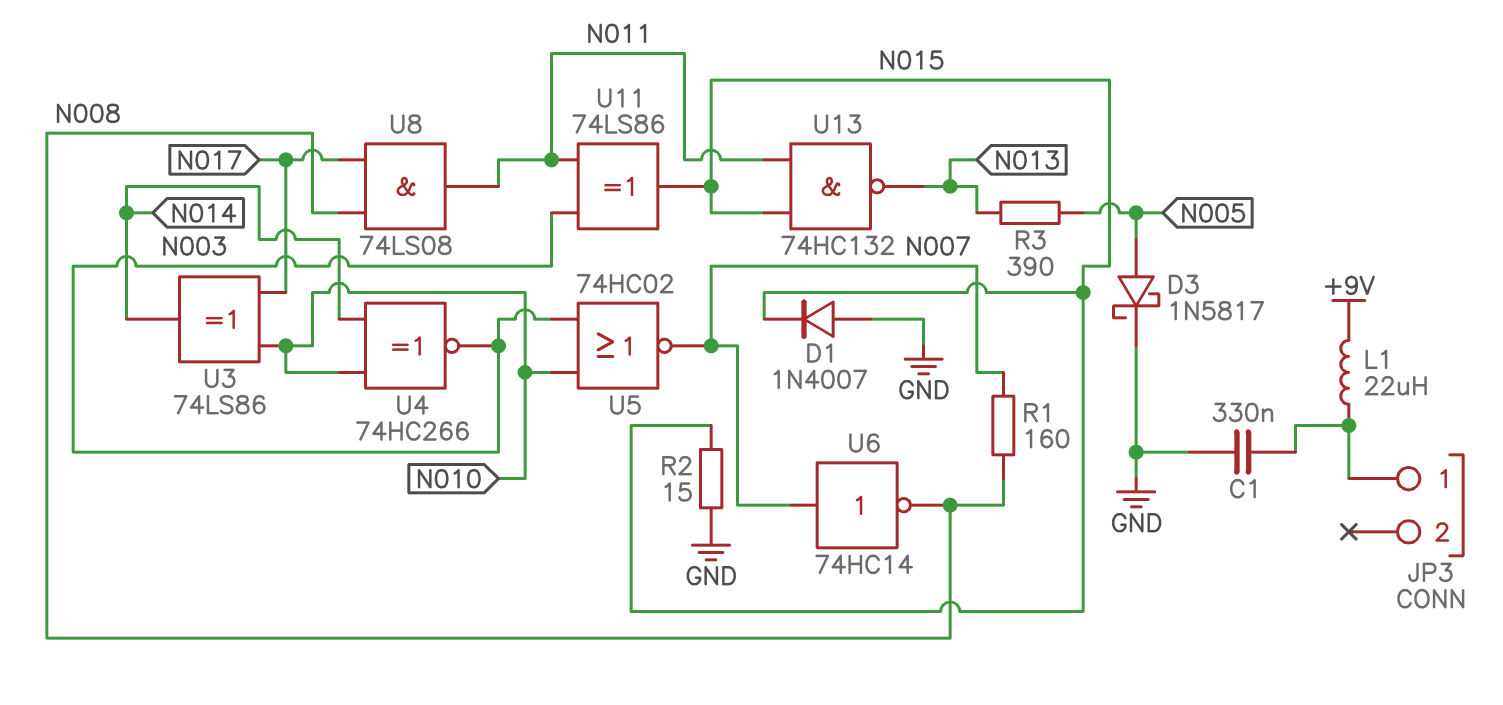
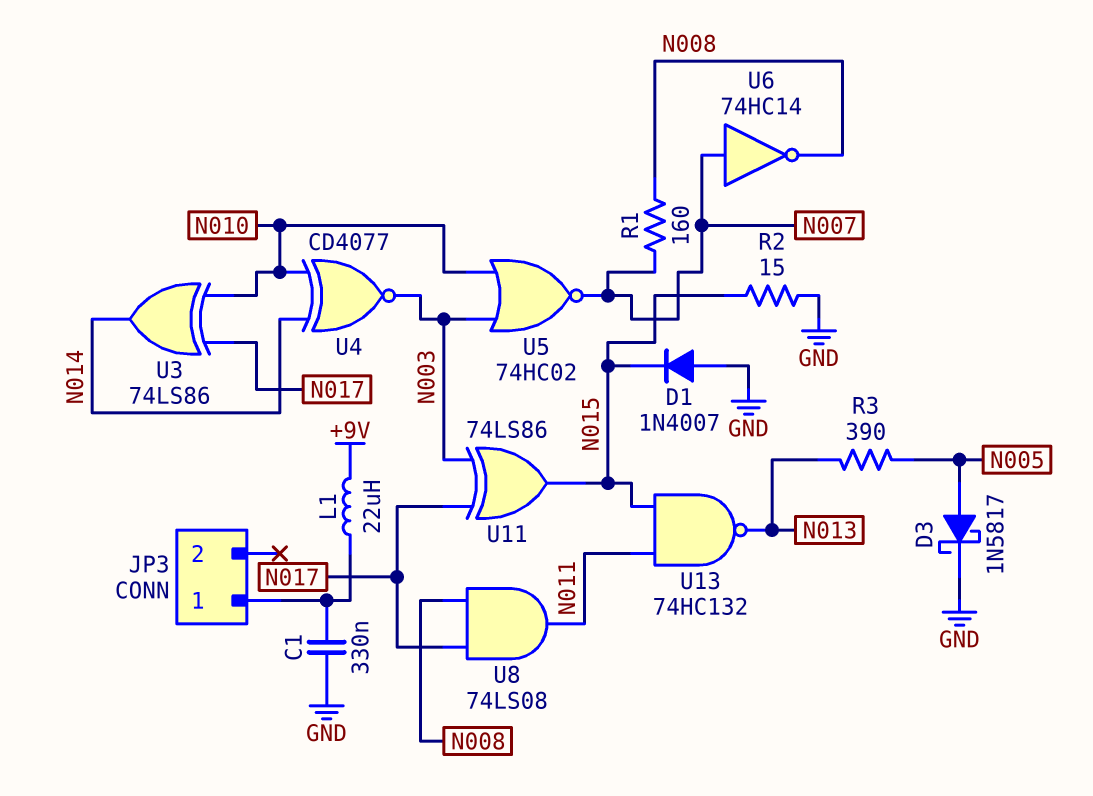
U4: XNOR 74HC266 (in N010, in N014, out N003) -> XNOR CD4077 (in N010, in N014, out N003)
U11: XOR 74LS86 (in N003, in N011, out N015) -> XOR 74LS86 (in N003, in N017, out N015)

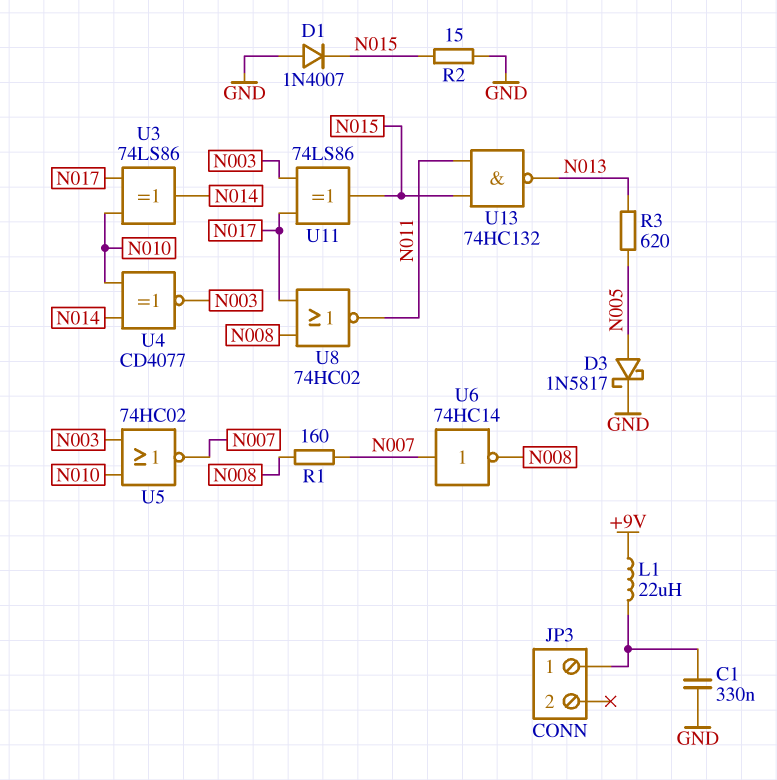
R3: 390 (N005, N013) -> 620 (N005, N013)
U8: AND 74LS08 (in N008, in N017, out N011) -> NOR 74HC02 (in N008, in N017, out N011)

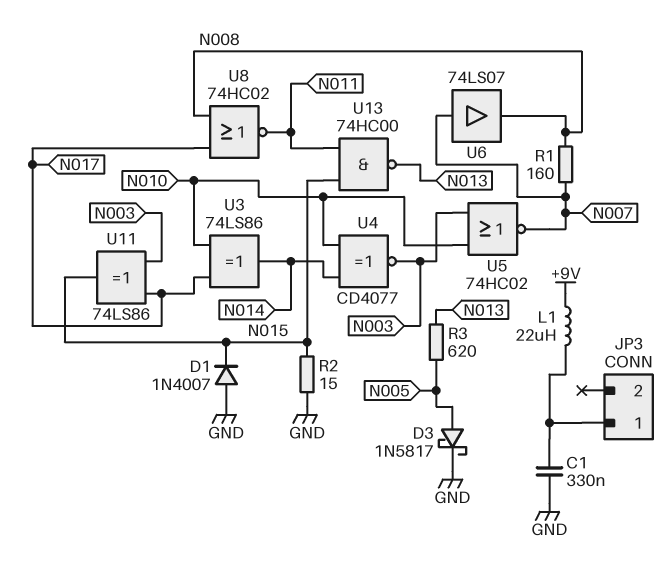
U6: NOT 74HC14 (in N007, out N008) -> buffer 74LS07 (in N007, out N008)
U13: NAND 74HC132 (in N011, in N015, out N013) -> NAND 74HC00 (in N011, in N015, out N013)

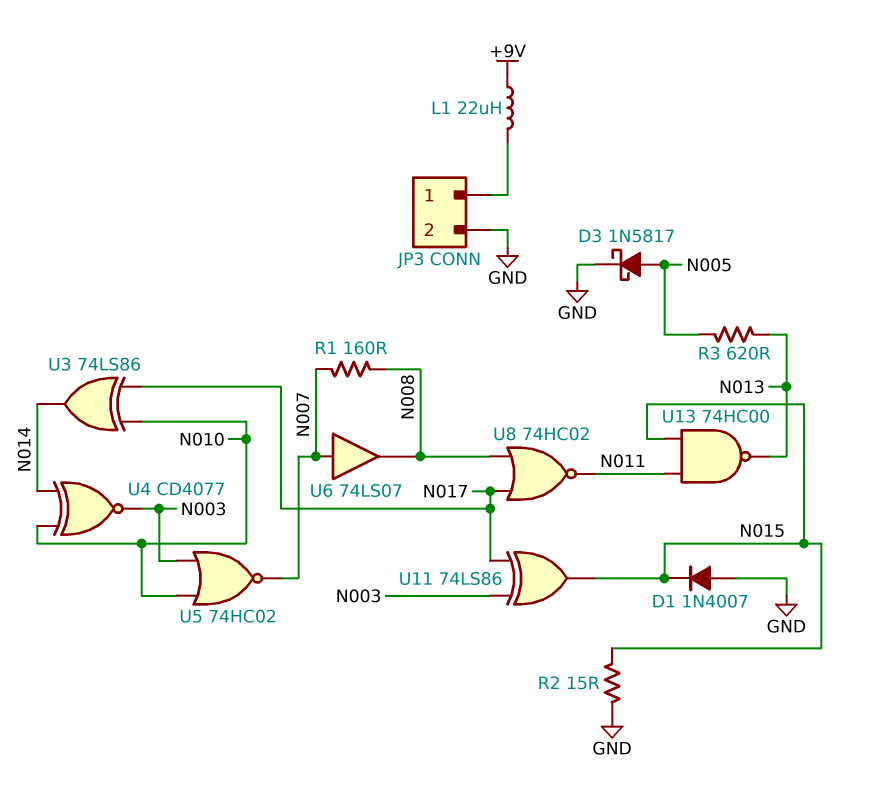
C1: 330nF (GND, JP3/1) -> none
JP3 pin 2: none -> GND

